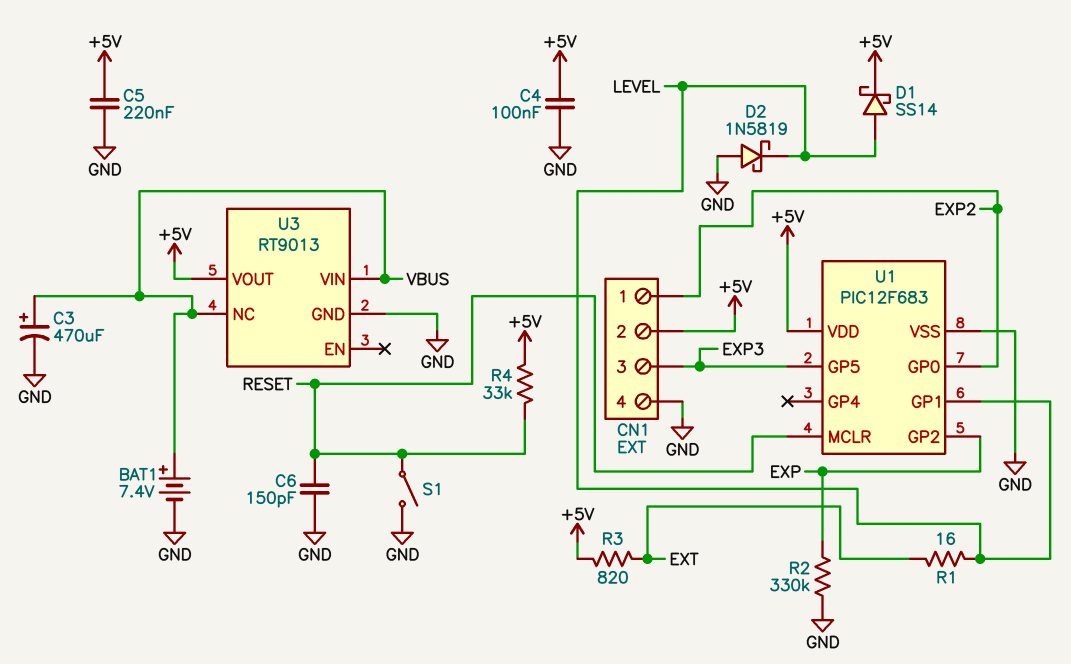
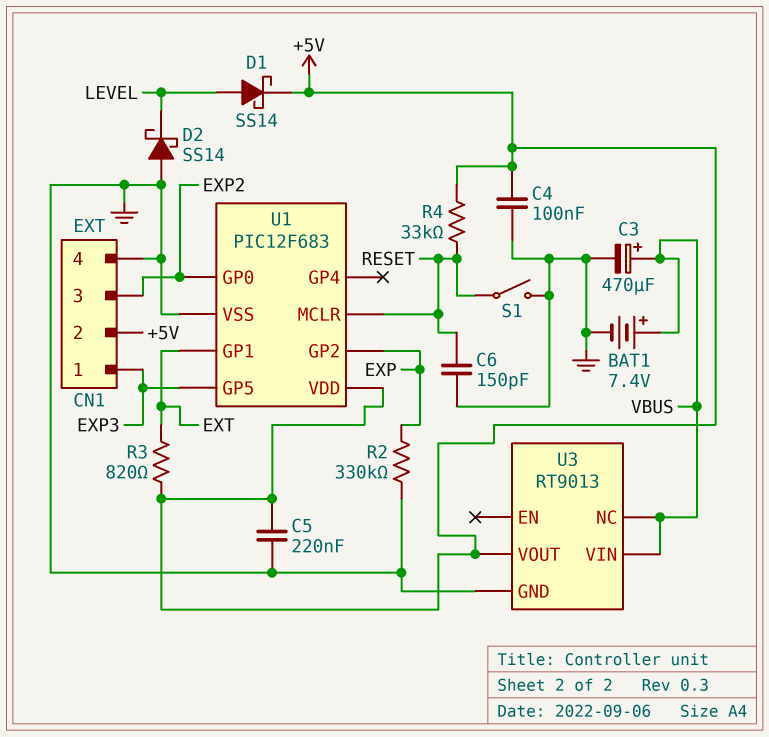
CN1 pin 1: EXP2 -> EXP3
CN1 pin 3: EXP3 -> EXP2
D2: schottky 1N5819 (A GND, K LEVEL) -> schottky SS14 (A GND, K LEVEL)
R1: 16 (EXT, LEVEL) -> none
U1 pin GP1: LEVEL -> EXT

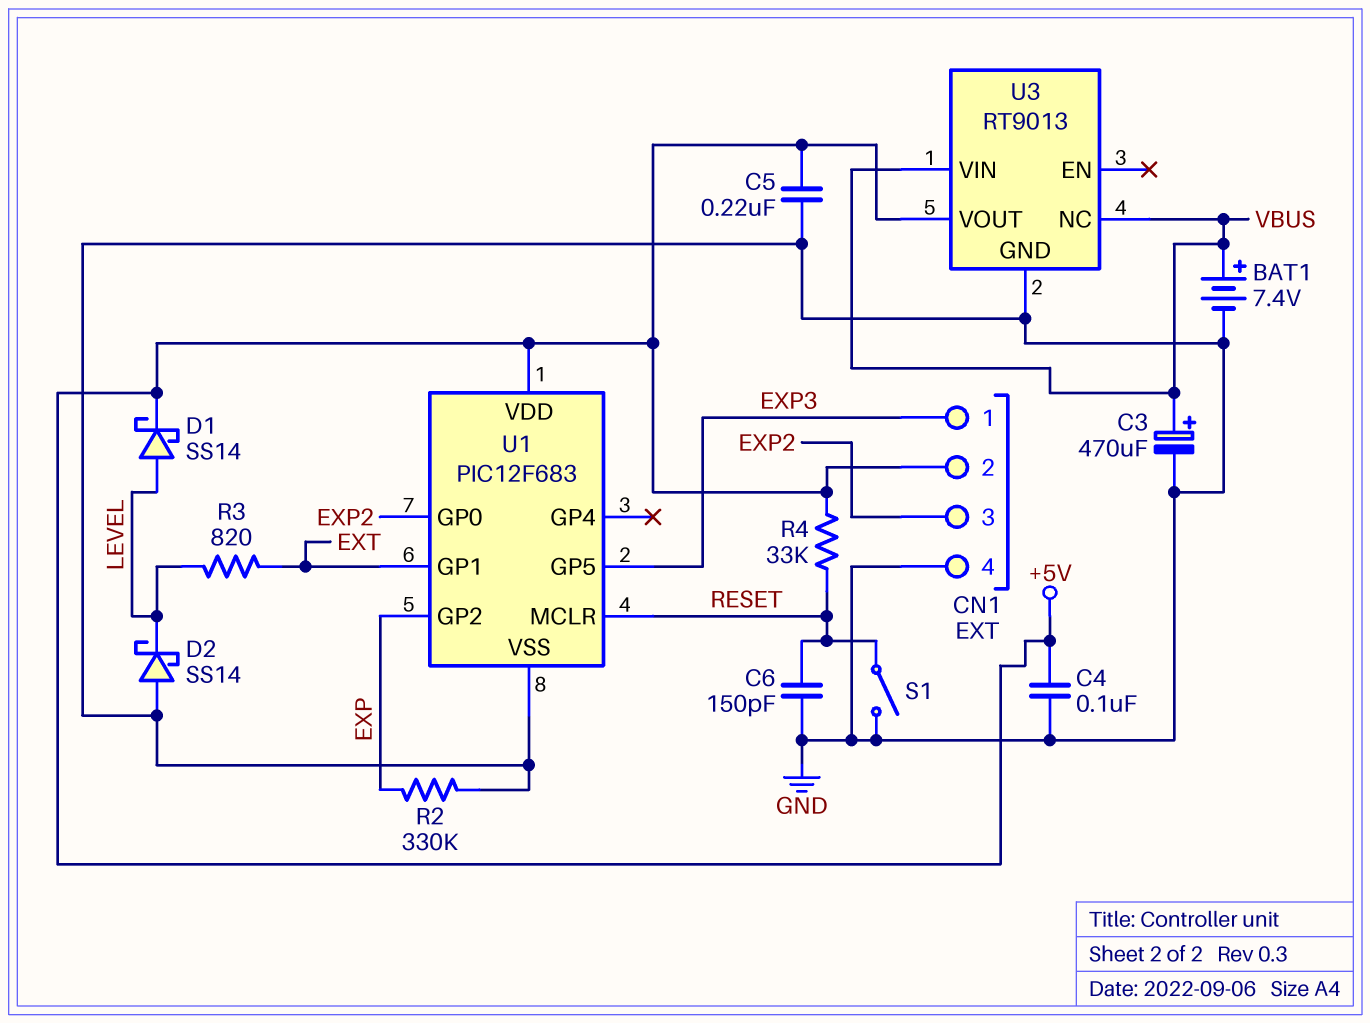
R3: 820 (+5V, EXT) -> 820 (EXT, LEVEL)

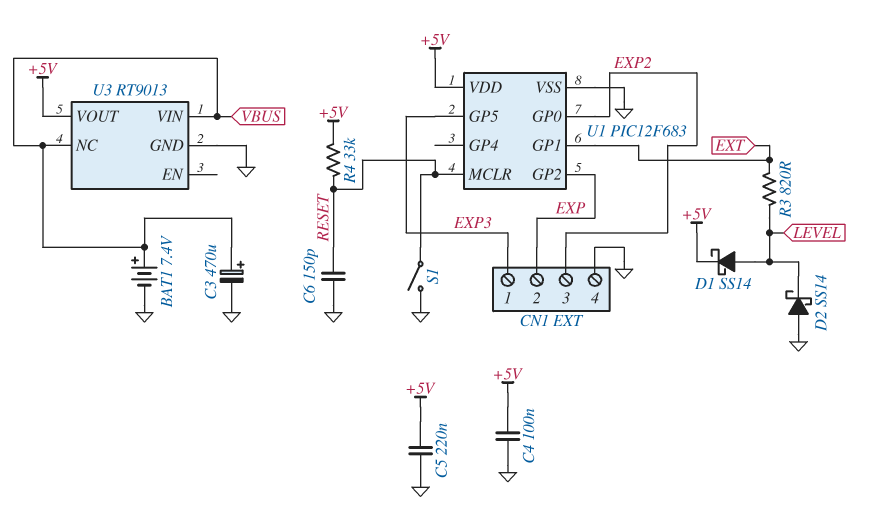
CN1 pin 2: +5V -> EXP
R2: 330k (EXP, GND) -> none

